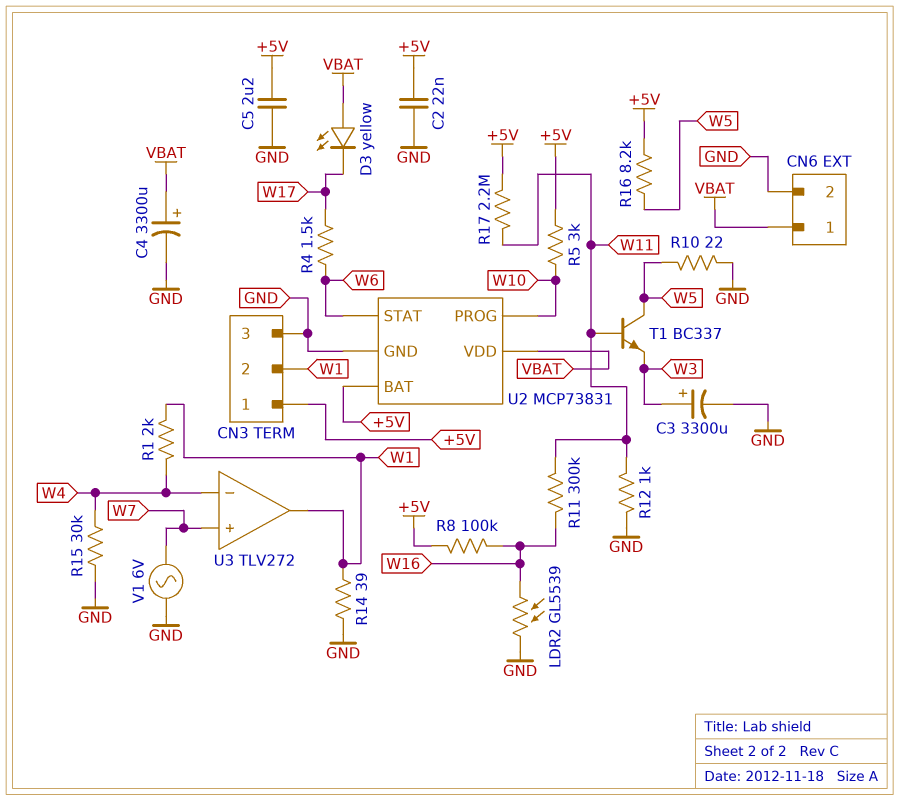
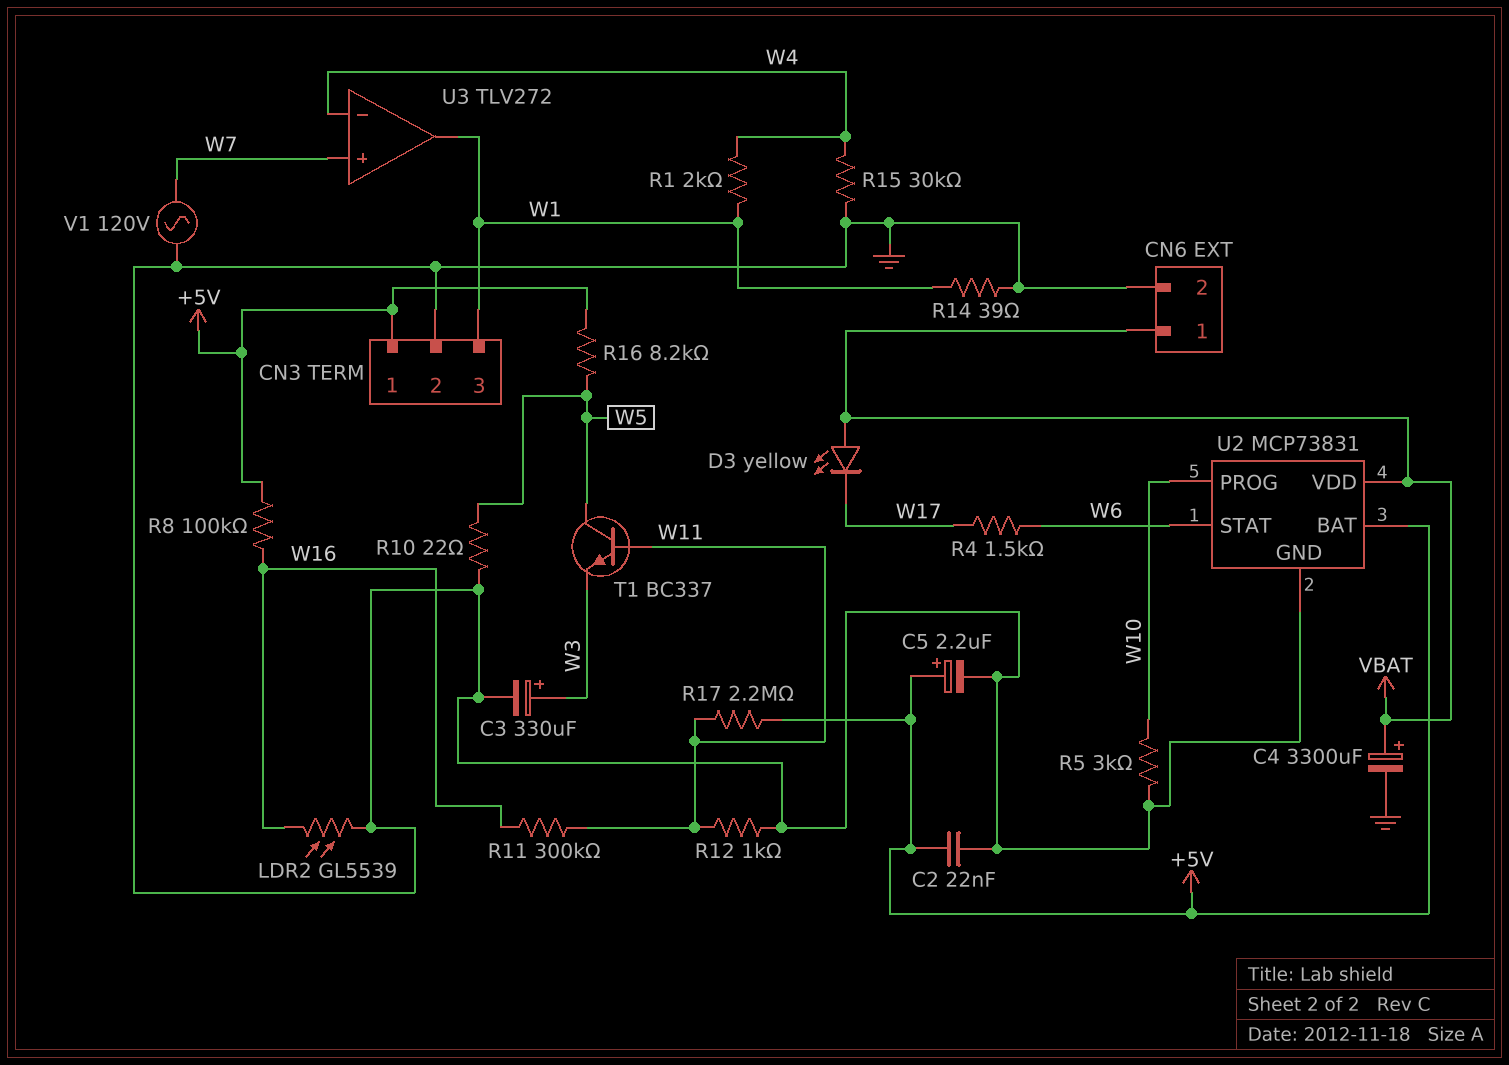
C3: 3300uF (plus W3, minus GND) -> 330uF (plus W3, minus GND)
C5: 2.2uF (+5V, GND) -> 2.2uF (plus +5V, minus GND)
CN3 pin 2: W1 -> GND
CN3 pin 3: GND -> W1
R5: 3k (+5V, W10) -> 3k (GND, W10)
V1: AC 6V (GND, W7) -> AC 120V (GND, W7)

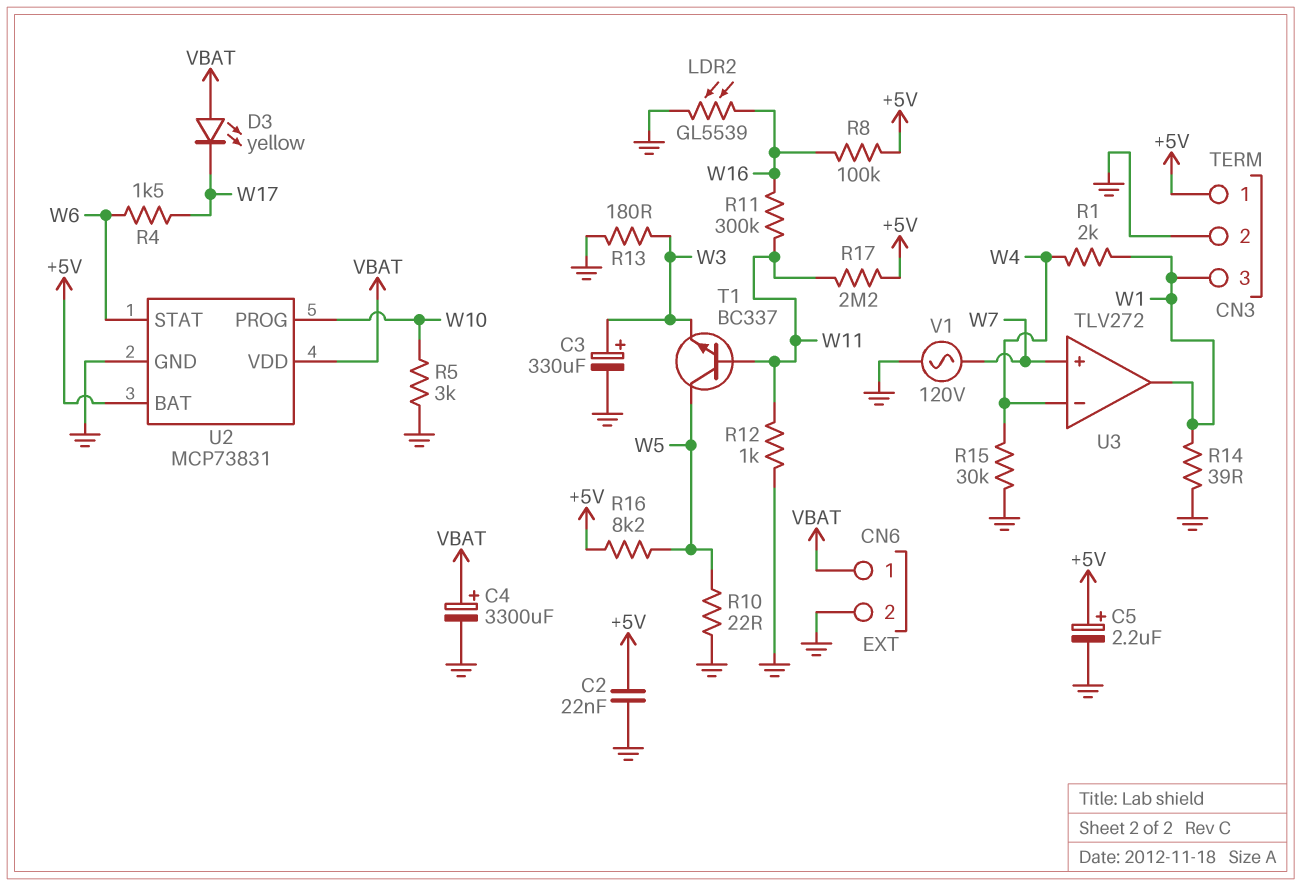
R13: none -> 180 (GND, W3)

